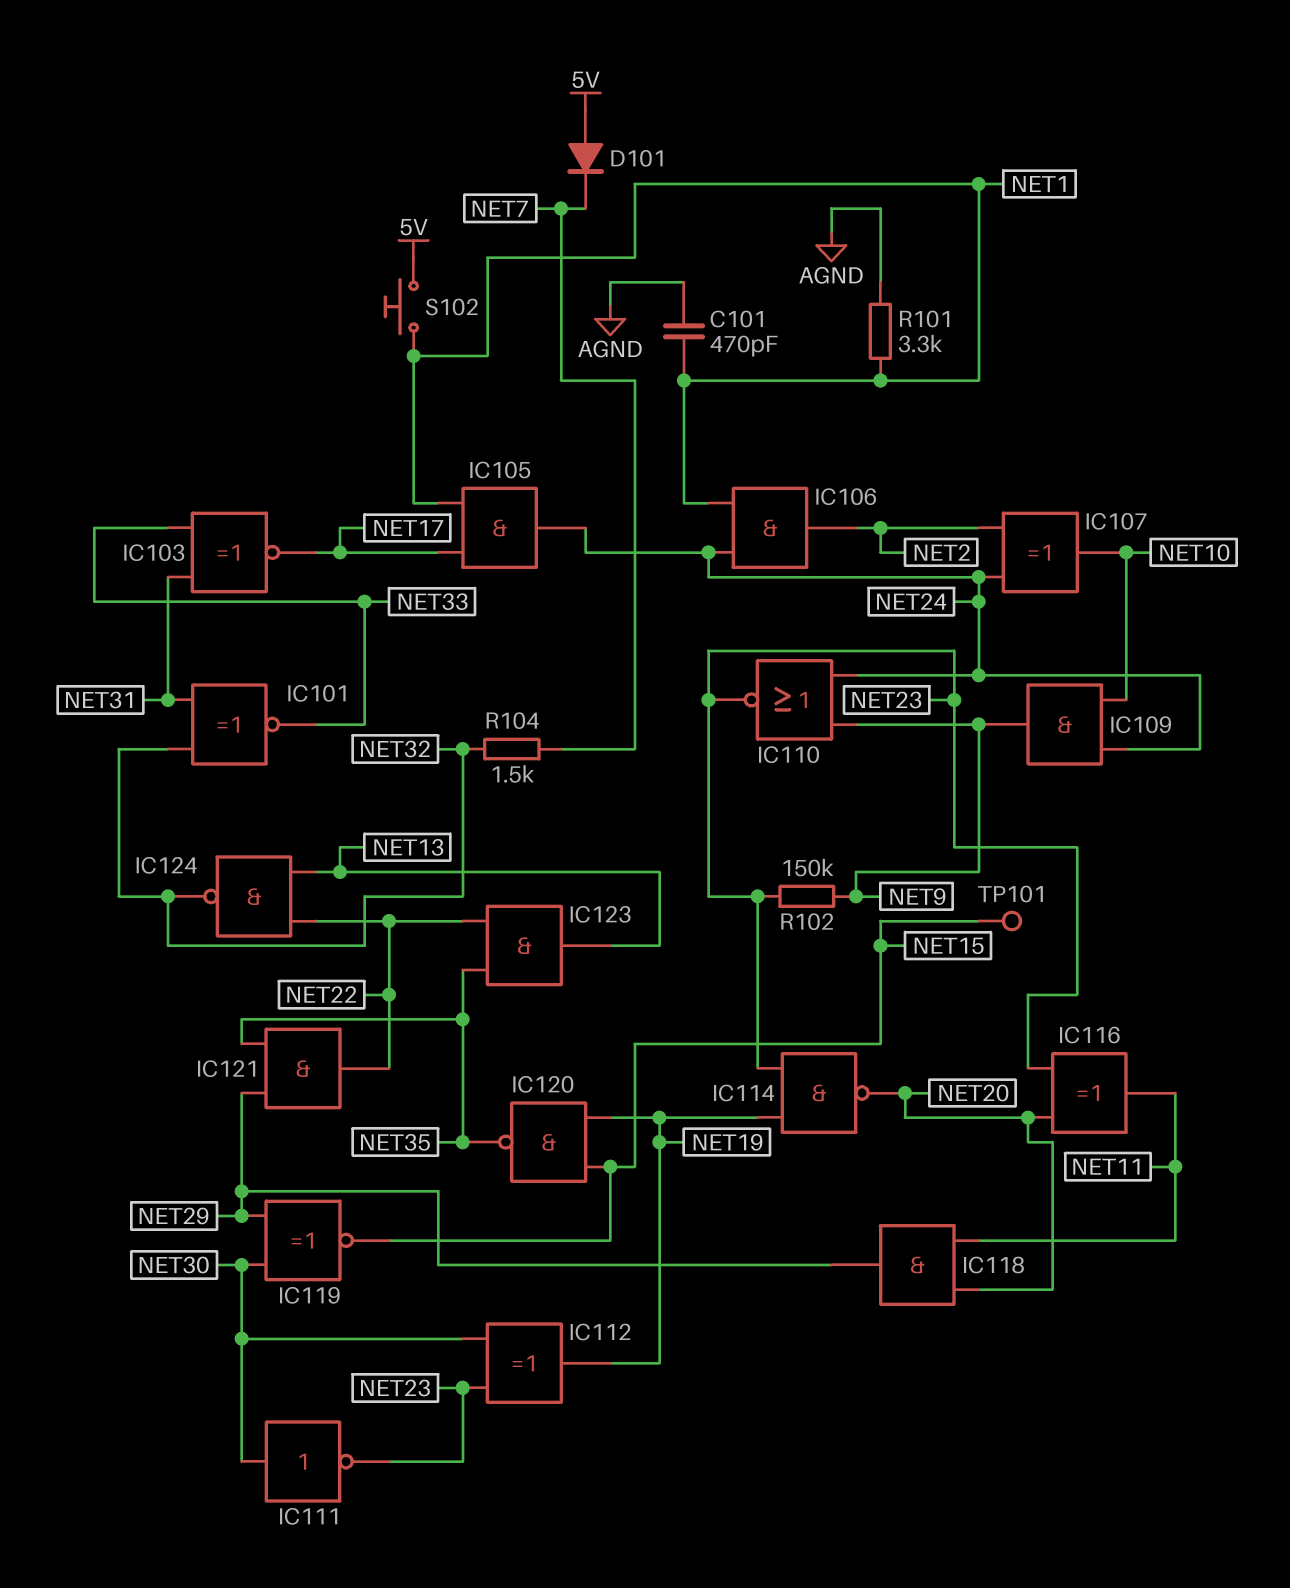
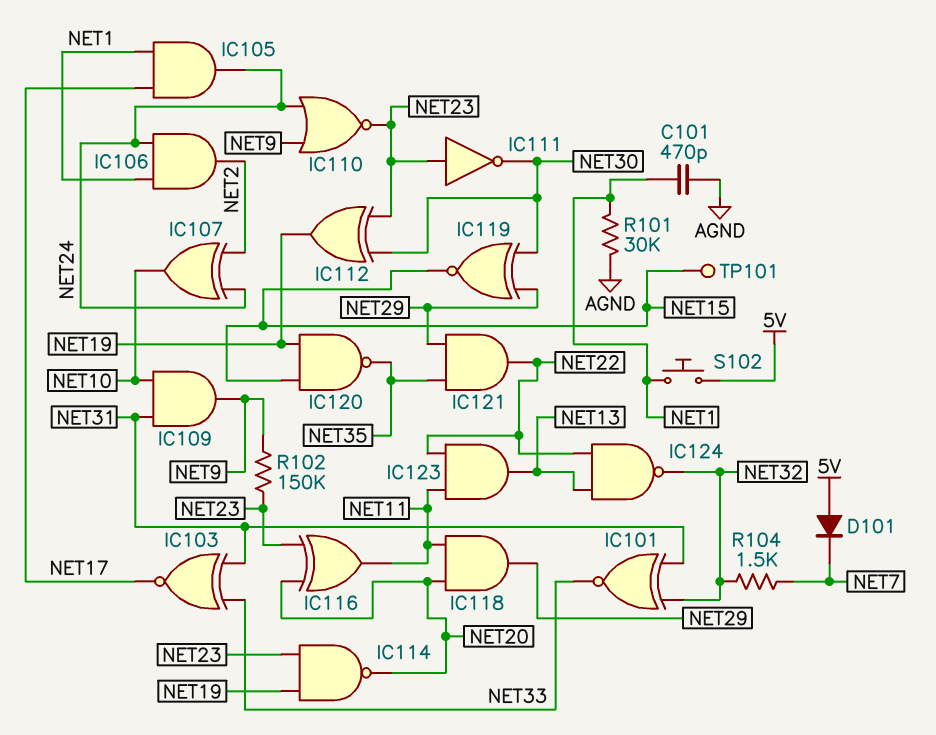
IC109: AND (in NET10, in NET24, out NET9) -> AND (in NET10, in NET31, out NET9)
IC111: NOT (in NET30, out NET23) -> NOT (in NET23, out NET30)
IC123: AND (in NET22, in NET35, out NET13) -> AND (in NET11, in NET22, out NET13)
R101: 3.3k (AGND, NET1) -> 30k (AGND, NET1)

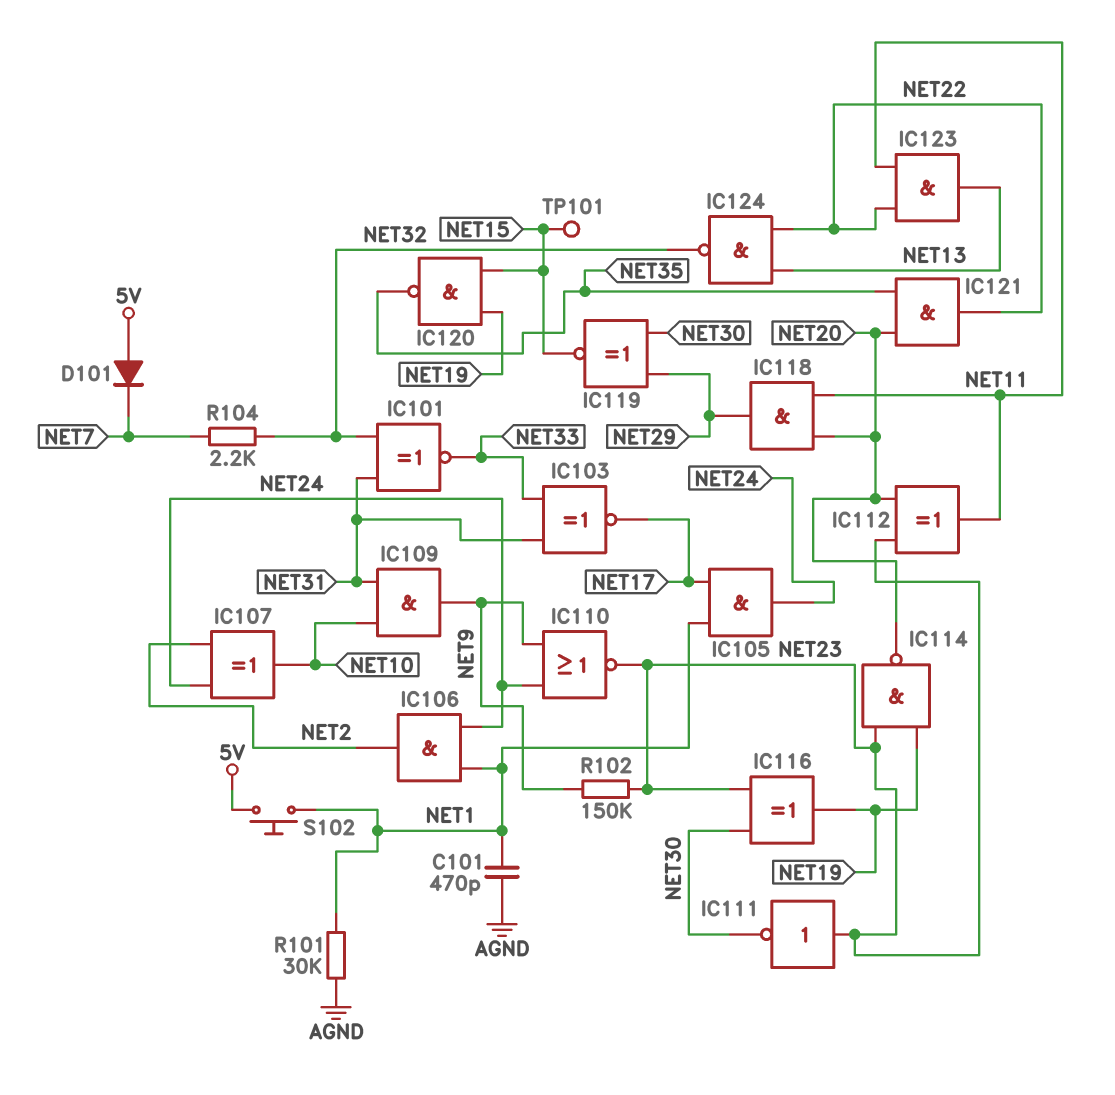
IC112: XOR (in NET23, in NET30, out NET19) -> XOR (in NET20, in NET23, out NET11)
IC116: XOR (in NET20, in NET23, out NET11) -> XOR (in NET23, in NET30, out NET19)
IC121: AND (in NET29, in NET35, out NET22) -> AND (in NET20, in NET35, out NET22)
R104: 1.5k (NET7, NET32) -> 2.2k (NET7, NET32)

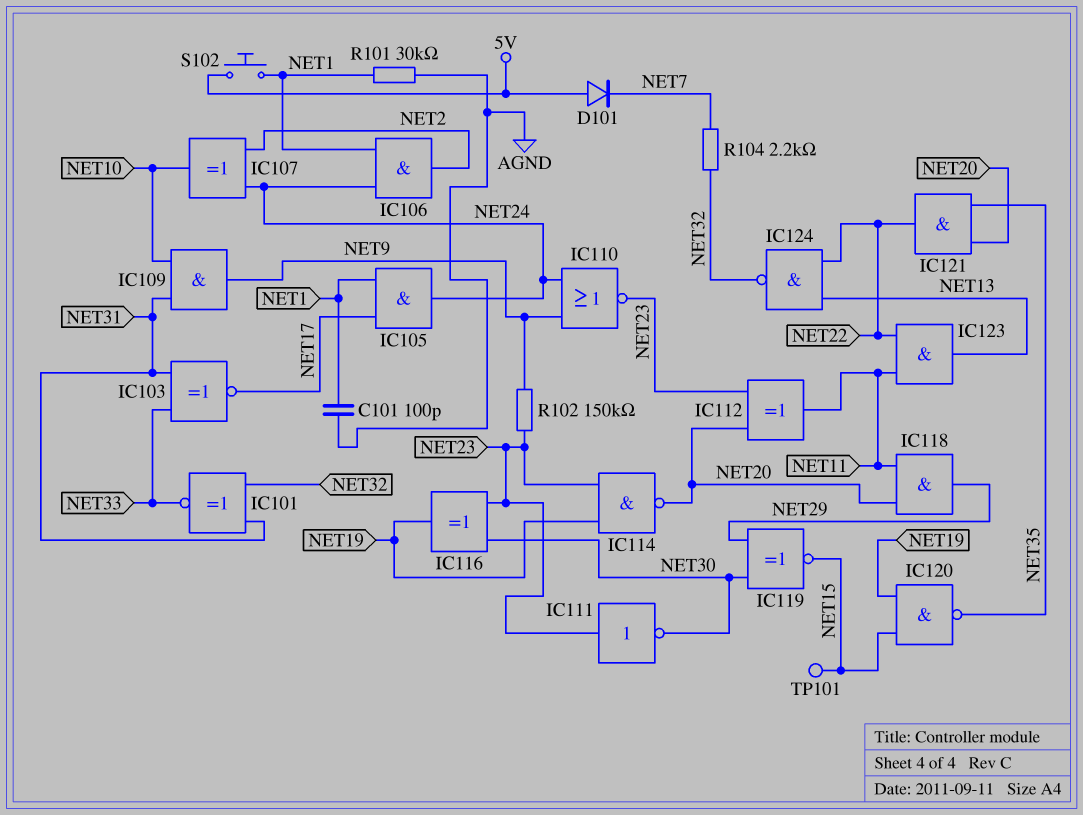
C101: 470pF (AGND, NET1) -> 100pF (AGND, NET1)

